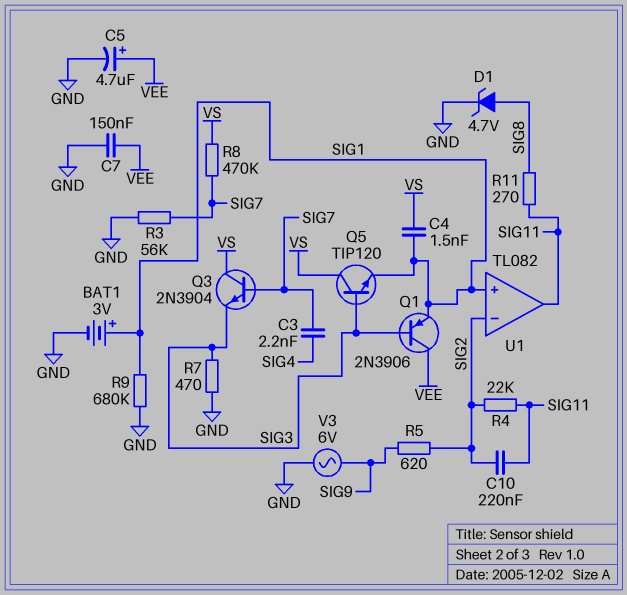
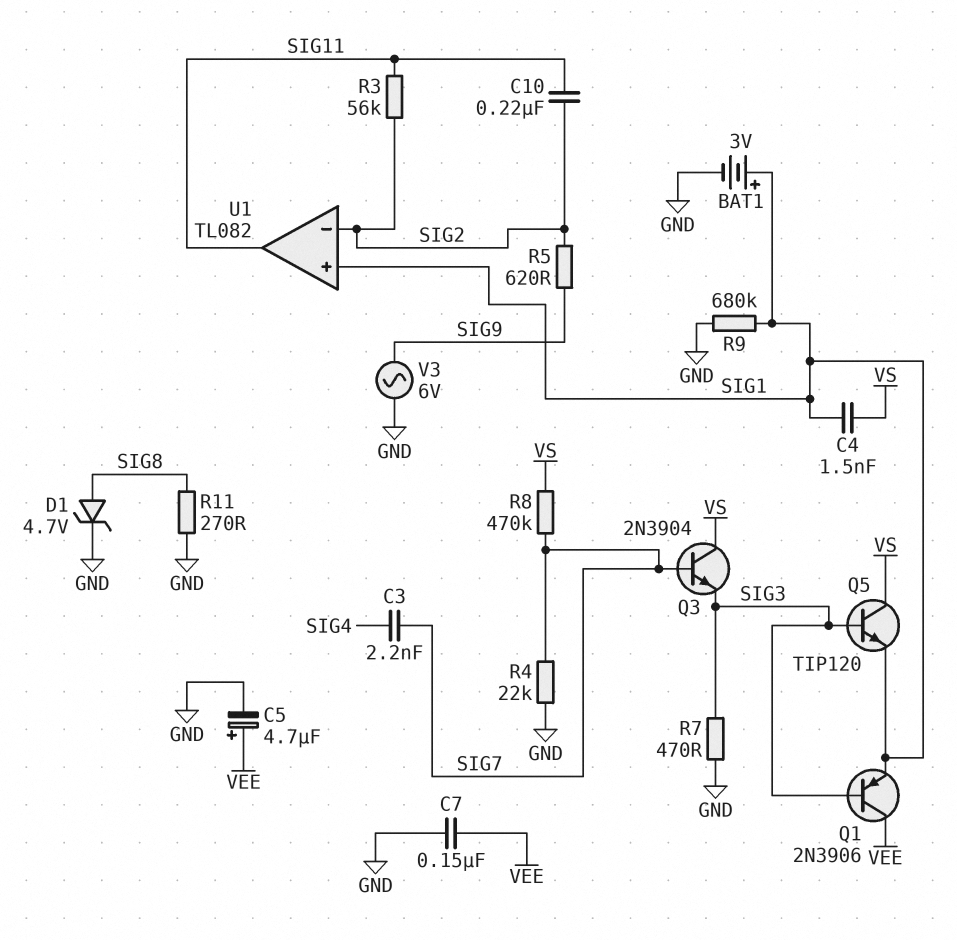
R3: 56k (GND, SIG7) -> 56k (SIG2, SIG11)
R4: 22k (SIG2, SIG11) -> 22k (GND, SIG7)
R11: 270 (SIG8, SIG11) -> 270 (GND, SIG8)

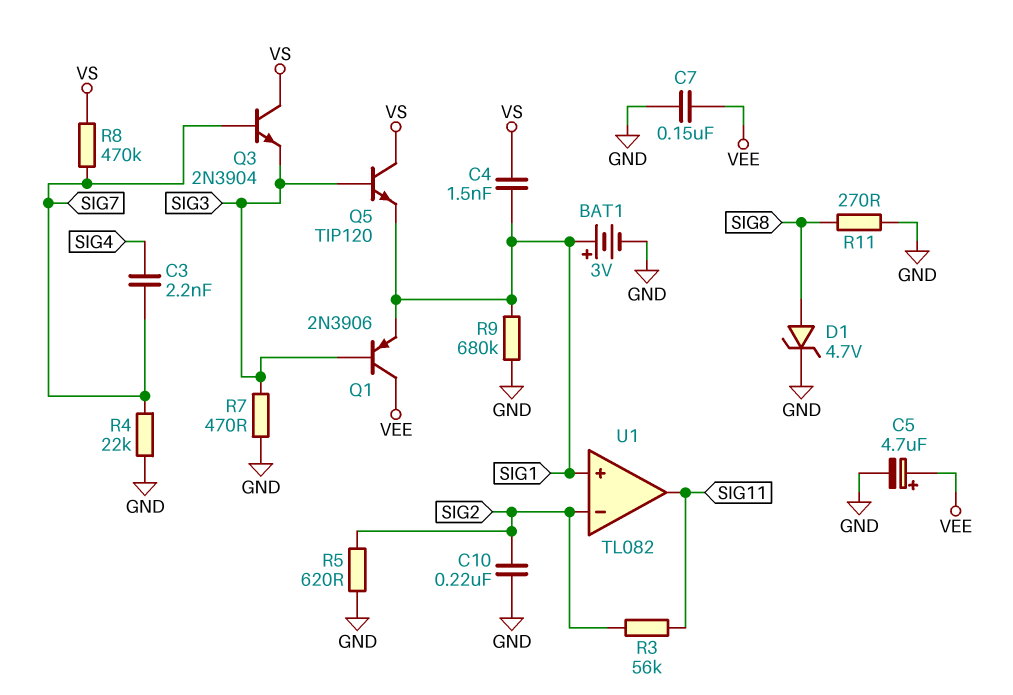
C10: 220nF (SIG2, SIG11) -> 220nF (GND, SIG2)
R5: 620 (SIG2, SIG9) -> 620 (GND, SIG2)
V3: AC 6V (GND, SIG9) -> none

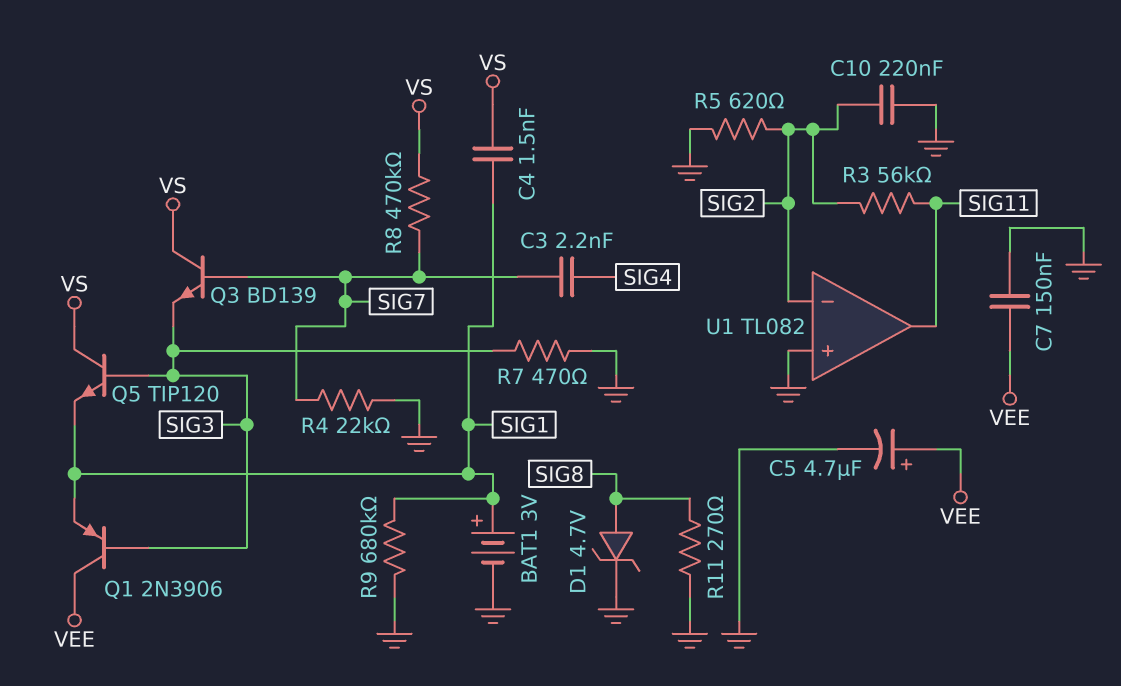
Q3: NPN 2N3904 (B SIG7, C VS, E SIG3) -> NPN BD139 (B SIG7, C VS, E SIG3)
U1 pin in+: SIG1 -> GND

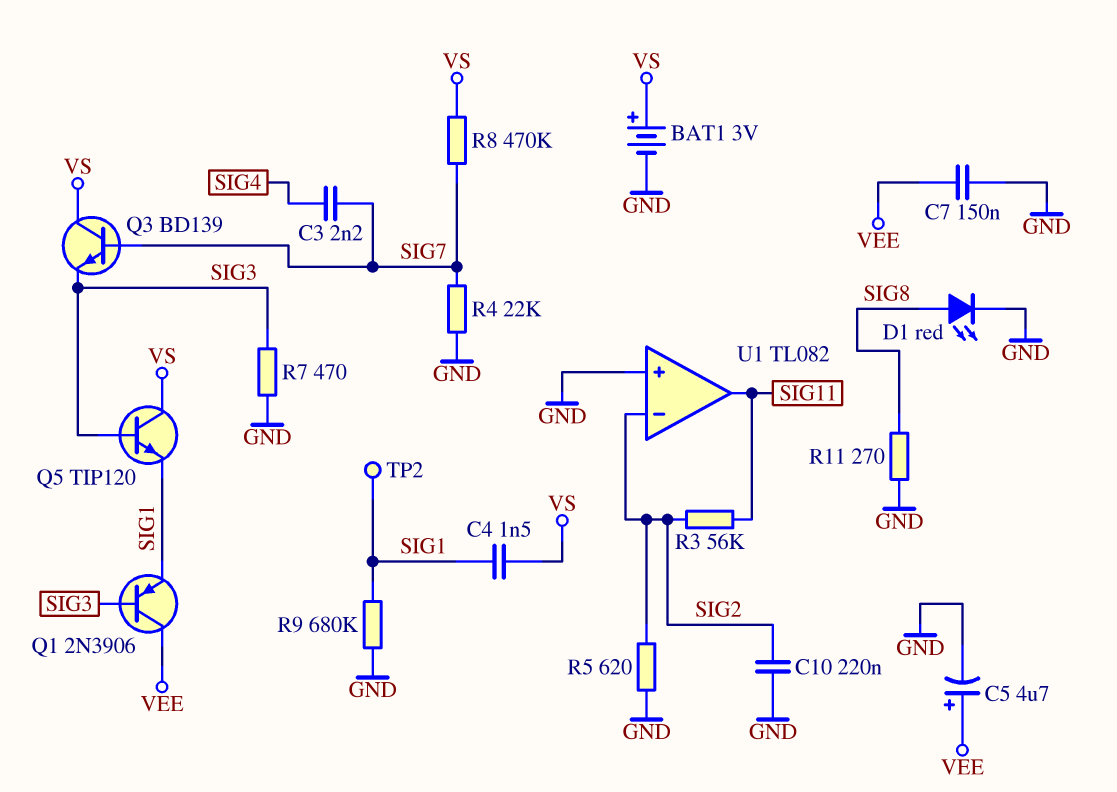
BAT1: 3V (plus SIG1, minus GND) -> 3V (plus VS, minus GND)
D1: zener 4.7V (A SIG8, K GND) -> LED red (A SIG8, K GND)
TP2: none -> test point (SIG1)

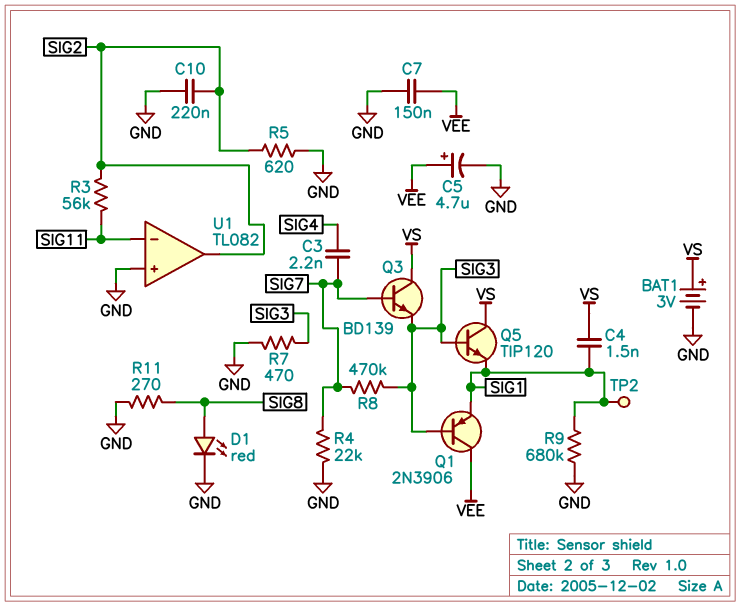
R8: 470k (SIG7, VS) -> 470k (SIG3, SIG7)
U1 pin in-: SIG2 -> SIG11
U1 pin out: SIG11 -> SIG2

